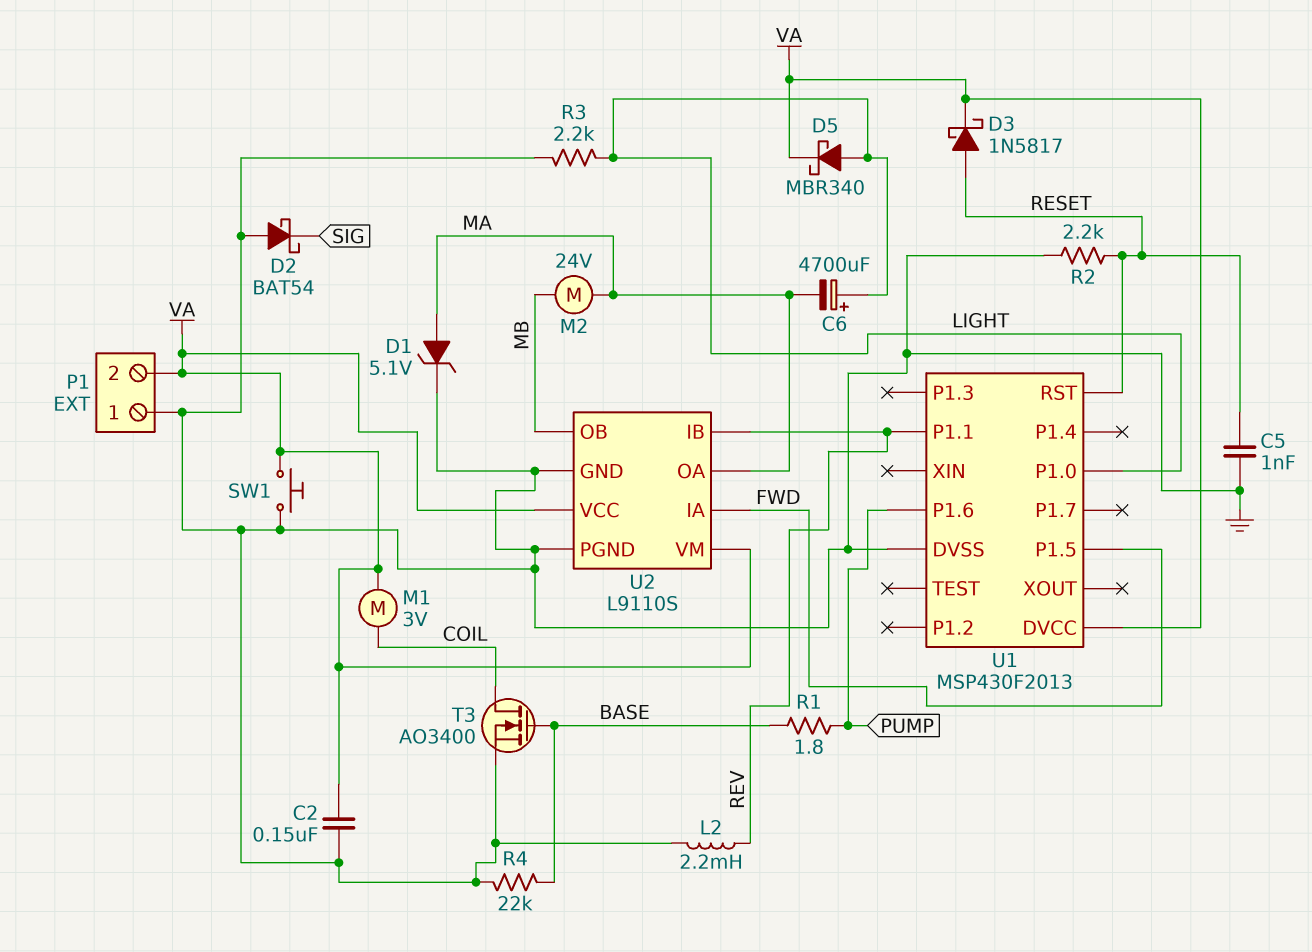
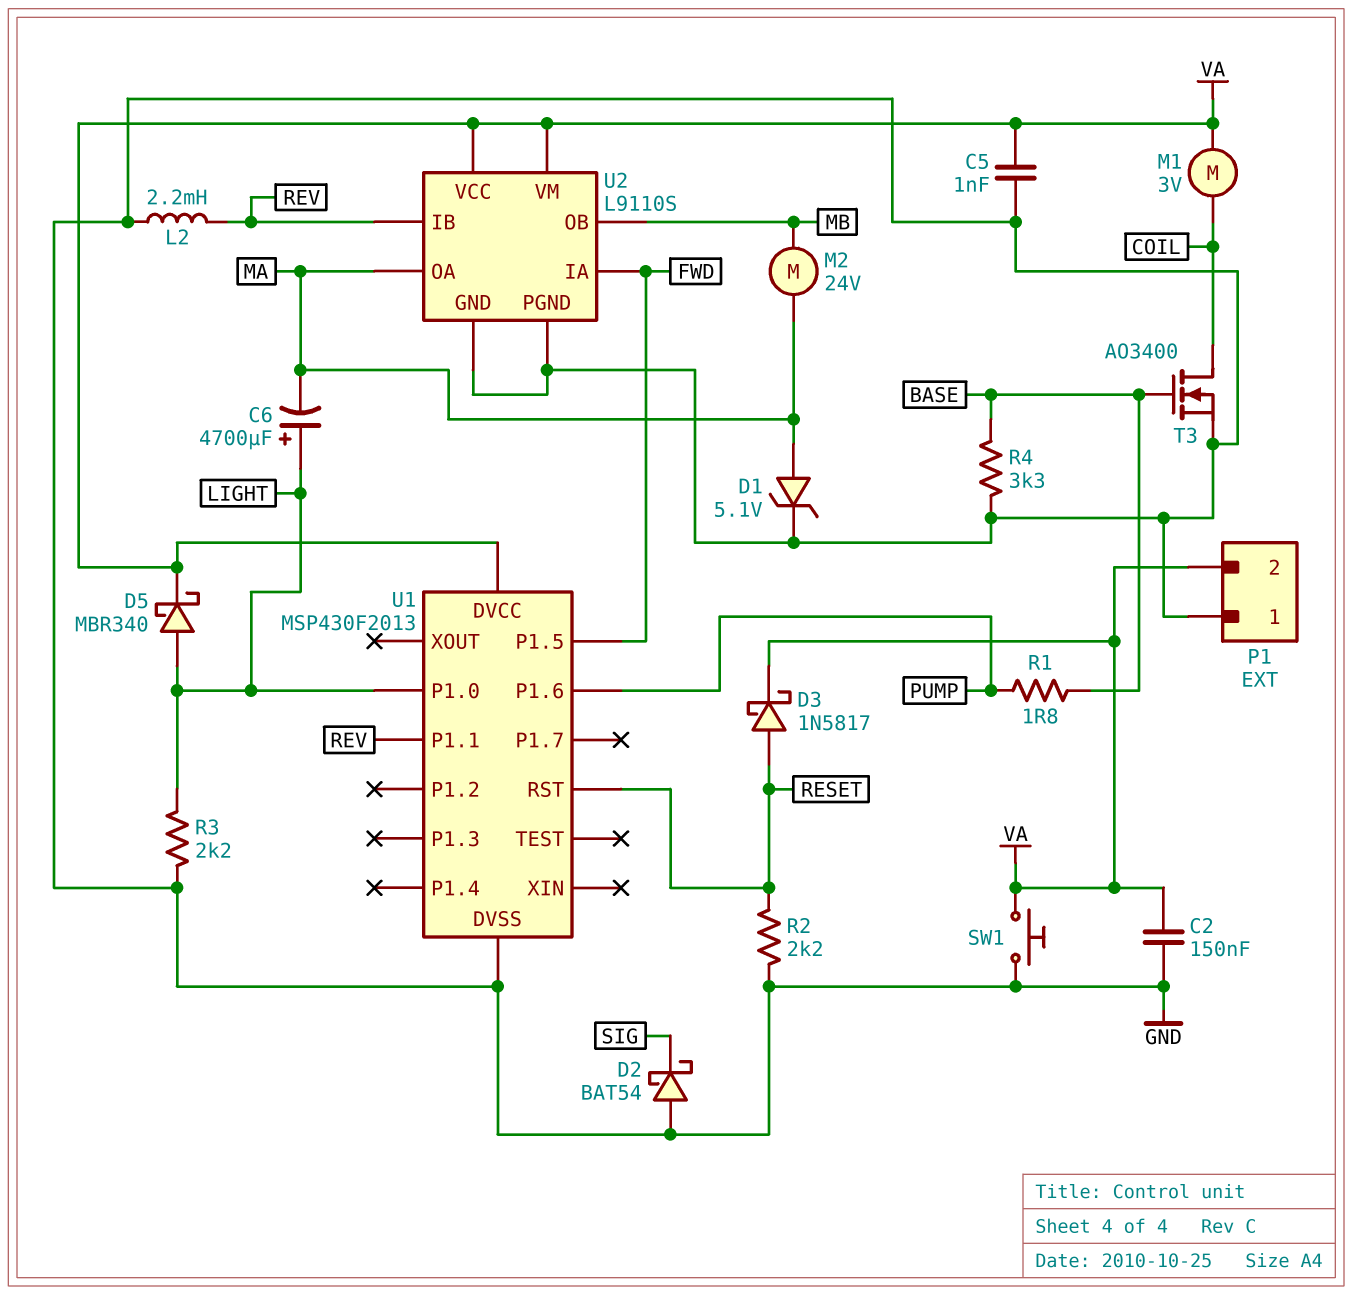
C5: 1nF (GND, RESET) -> 1nF (GND, VA)
R4: 22k (BASE, GND) -> 3.3k (BASE, GND)

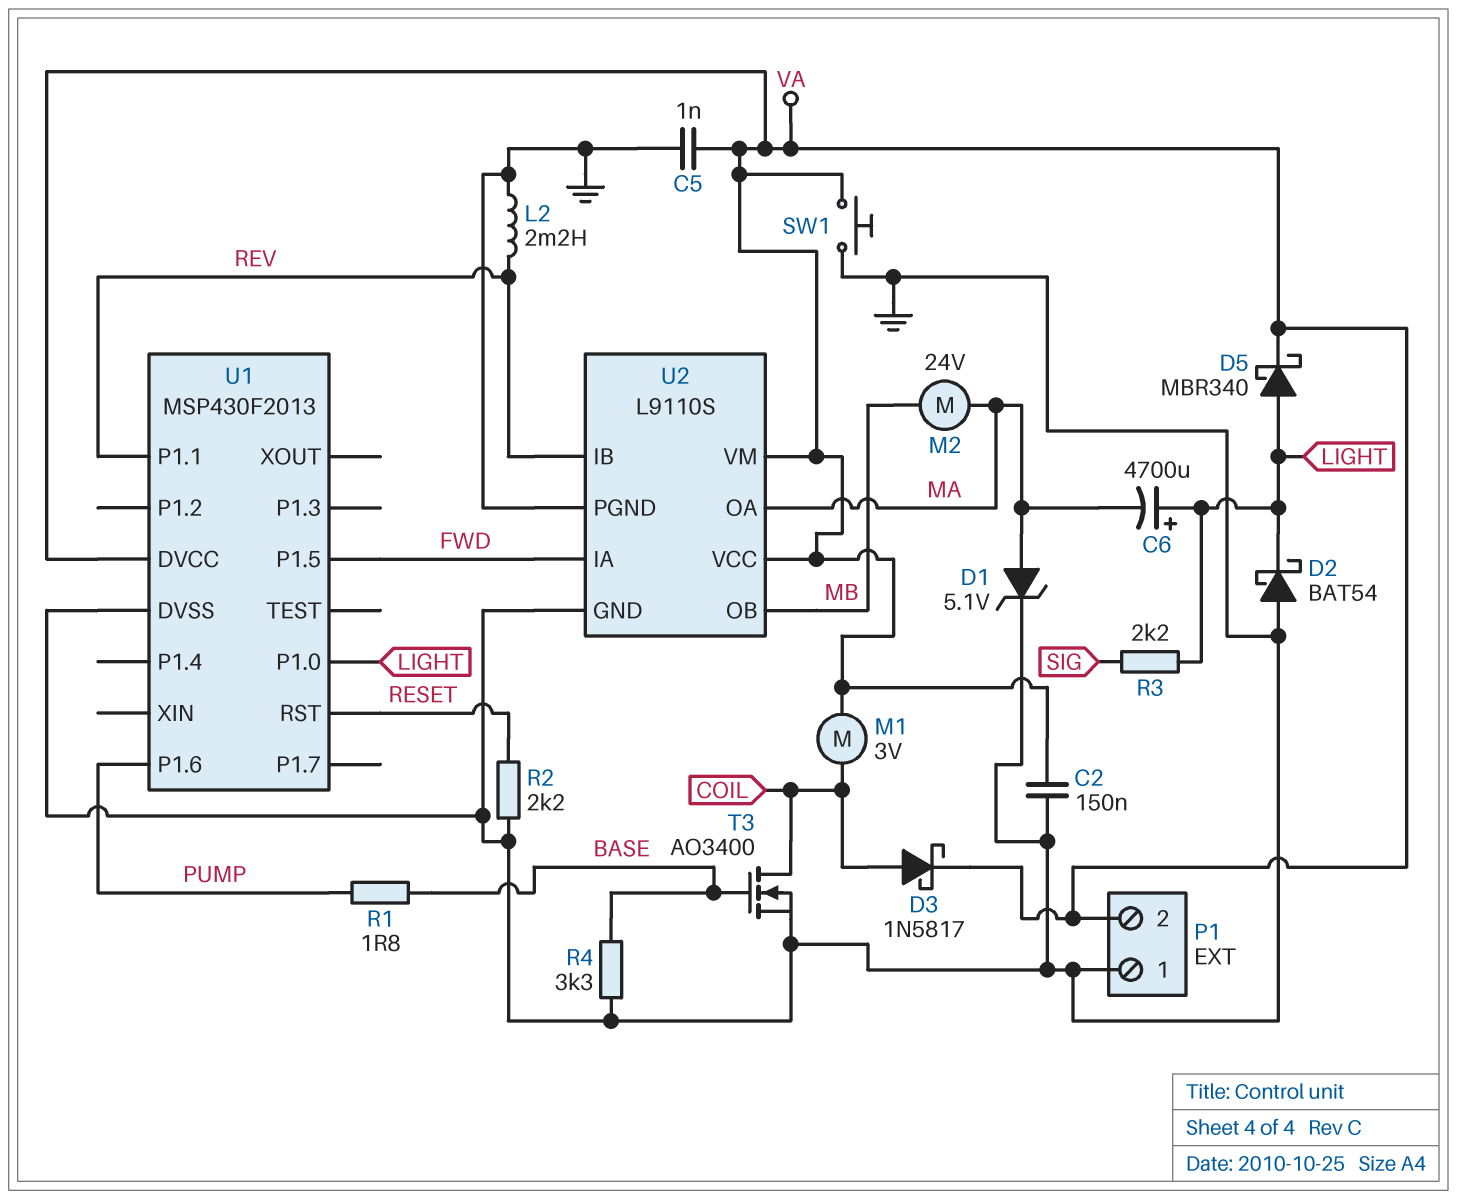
D2: schottky BAT54 (A GND, K SIG) -> schottky BAT54 (A GND, K LIGHT)
D3: schottky 1N5817 (A RESET, K VA) -> schottky 1N5817 (A COIL, K VA)
R3: 2.2k (GND, LIGHT) -> 2.2k (LIGHT, SIG)

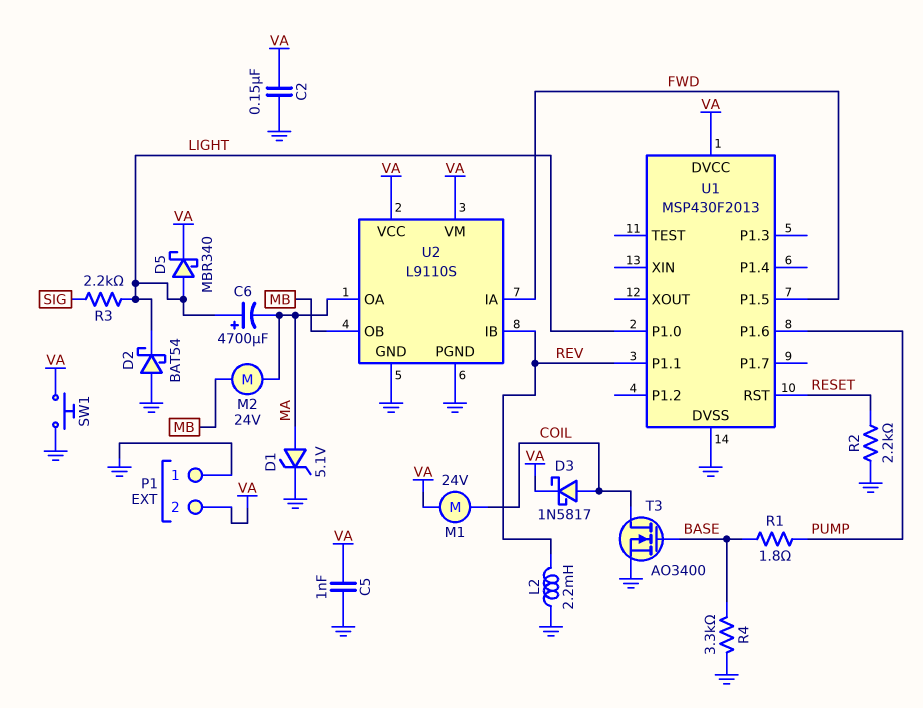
M1: motor 3V (COIL, VA) -> motor 24V (COIL, VA)

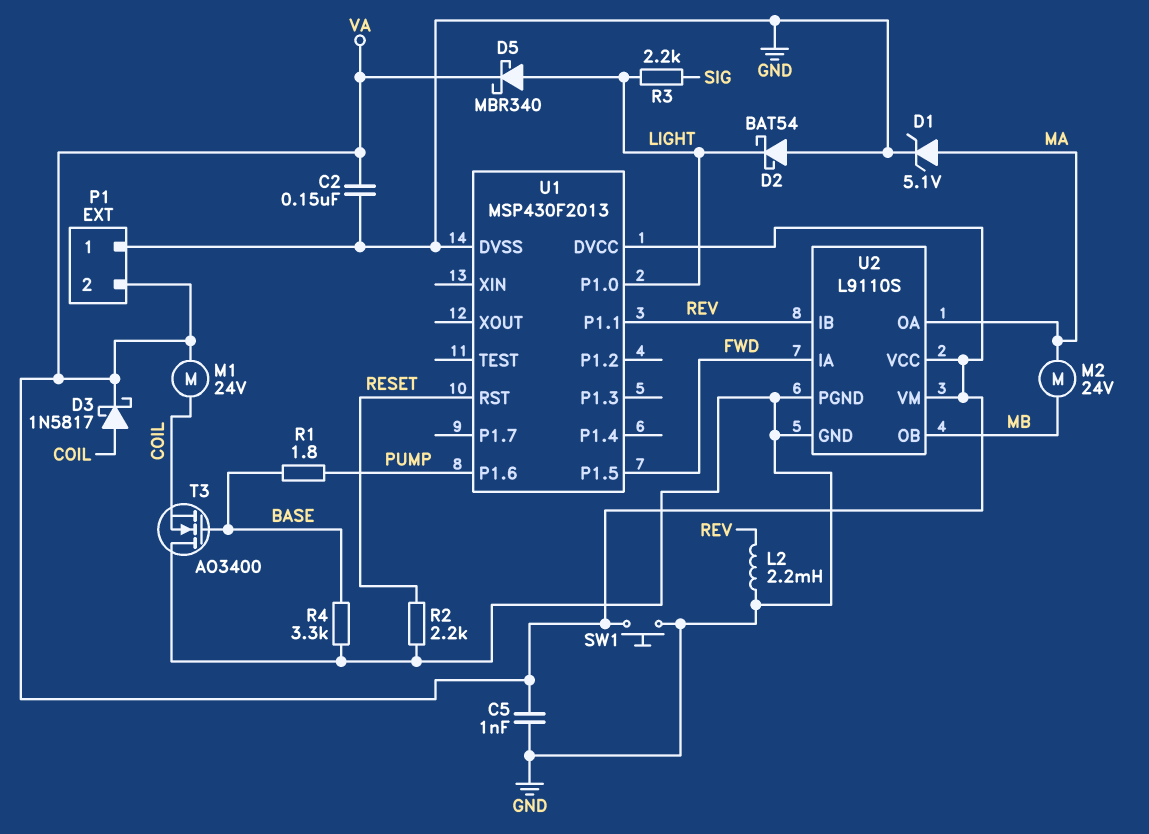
C6: 4700uF (plus LIGHT, minus MA) -> none
T3: NMOS AO3400 (G BASE, D COIL, S GND) -> NMOS AO3400 (G BASE, D GND, S COIL)

